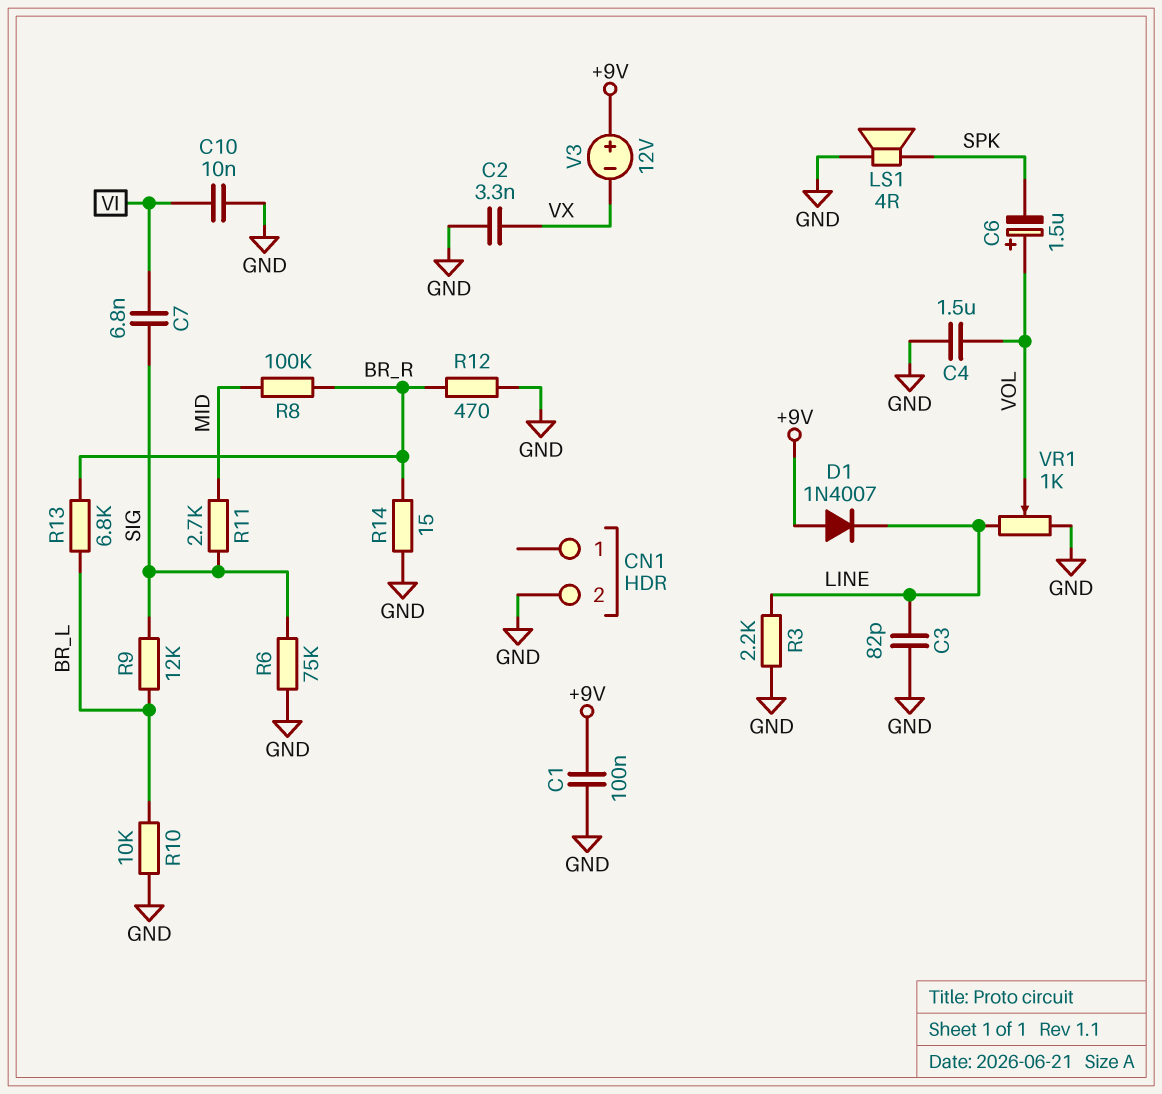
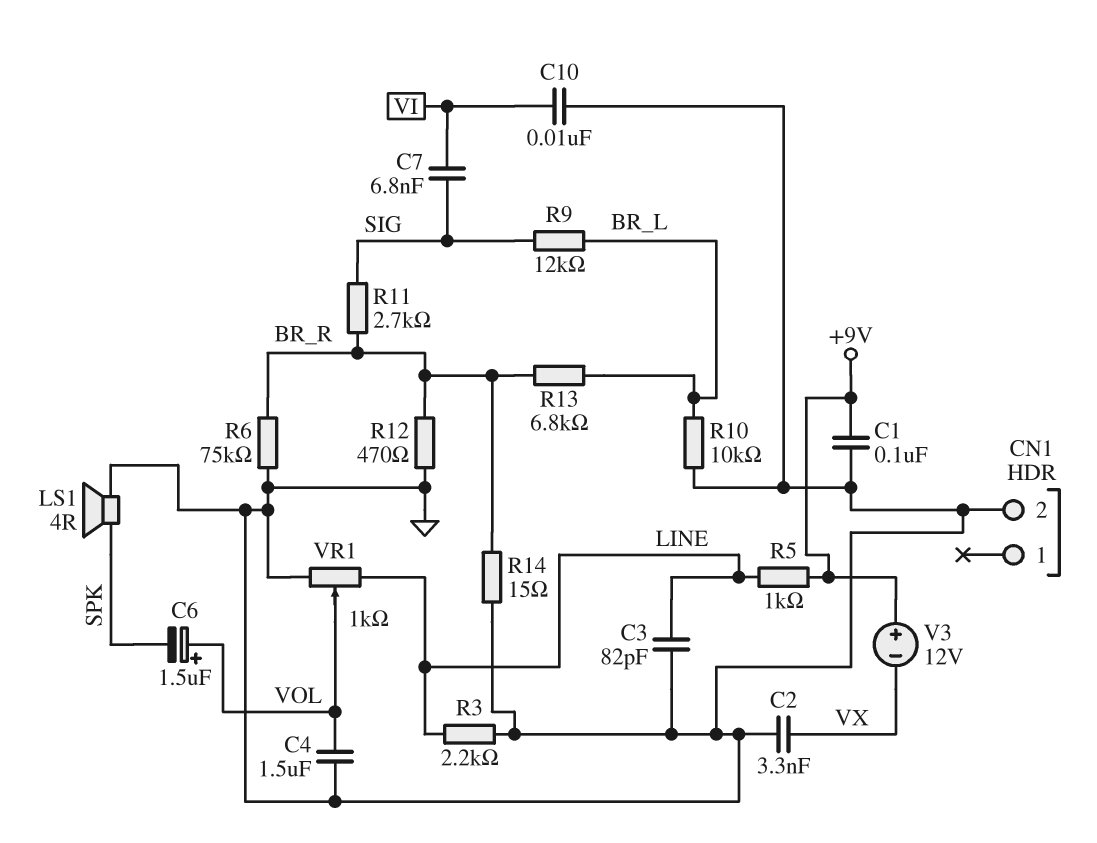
D1: diode 1N4007 (A +9V, K LINE) -> none
R5: none -> 1k (+9V, LINE)
R6: 75k (GND, SIG) -> 75k (BR_R, GND)
R8: 100k (BR_R, MID) -> none
R11: 2.7k (MID, SIG) -> 2.7k (BR_R, SIG)

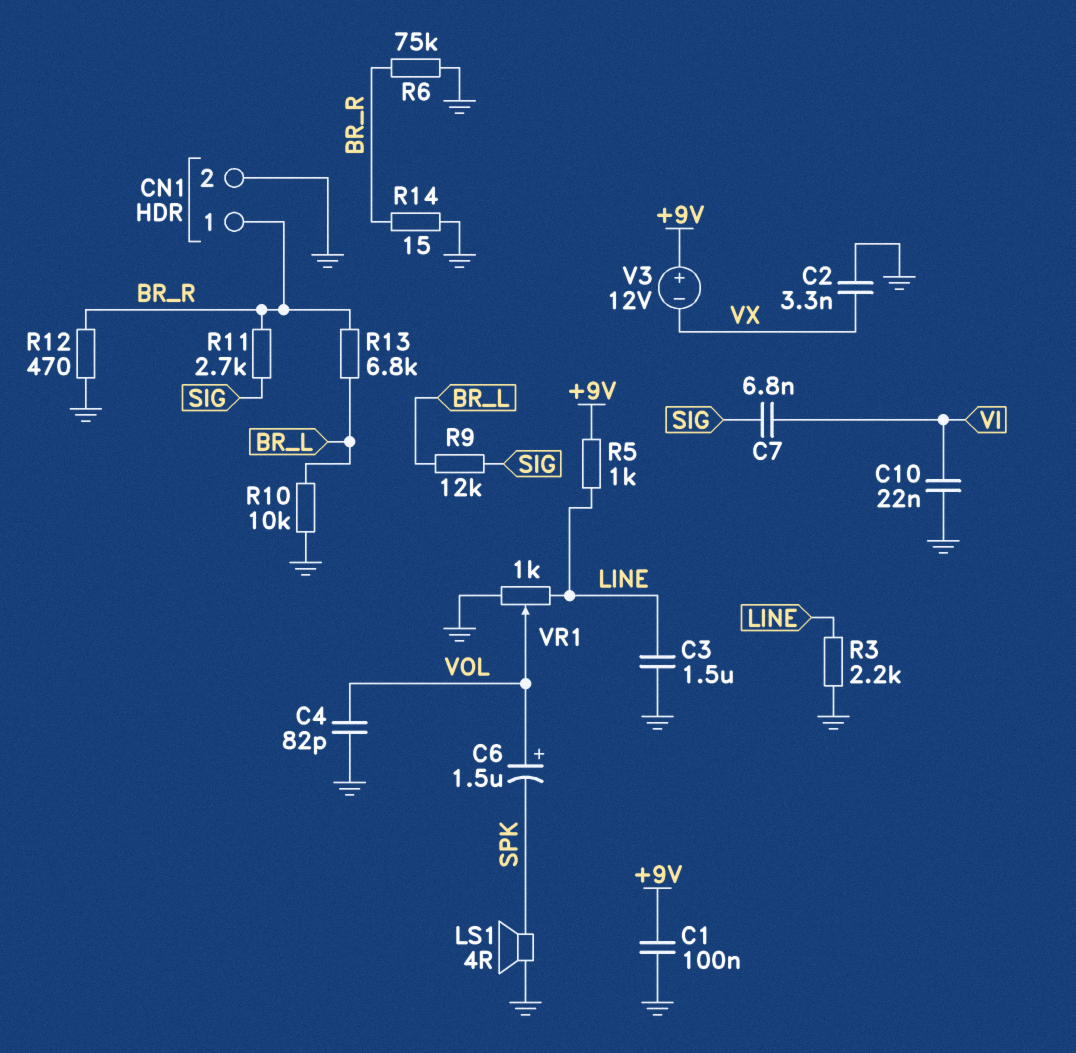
C3: 82pF (GND, LINE) -> 1.5uF (GND, LINE)
C4: 1.5uF (GND, VOL) -> 82pF (GND, VOL)
C10: 10nF (GND, VI) -> 22nF (GND, VI)
CN1 pin 1: none -> BR_R

